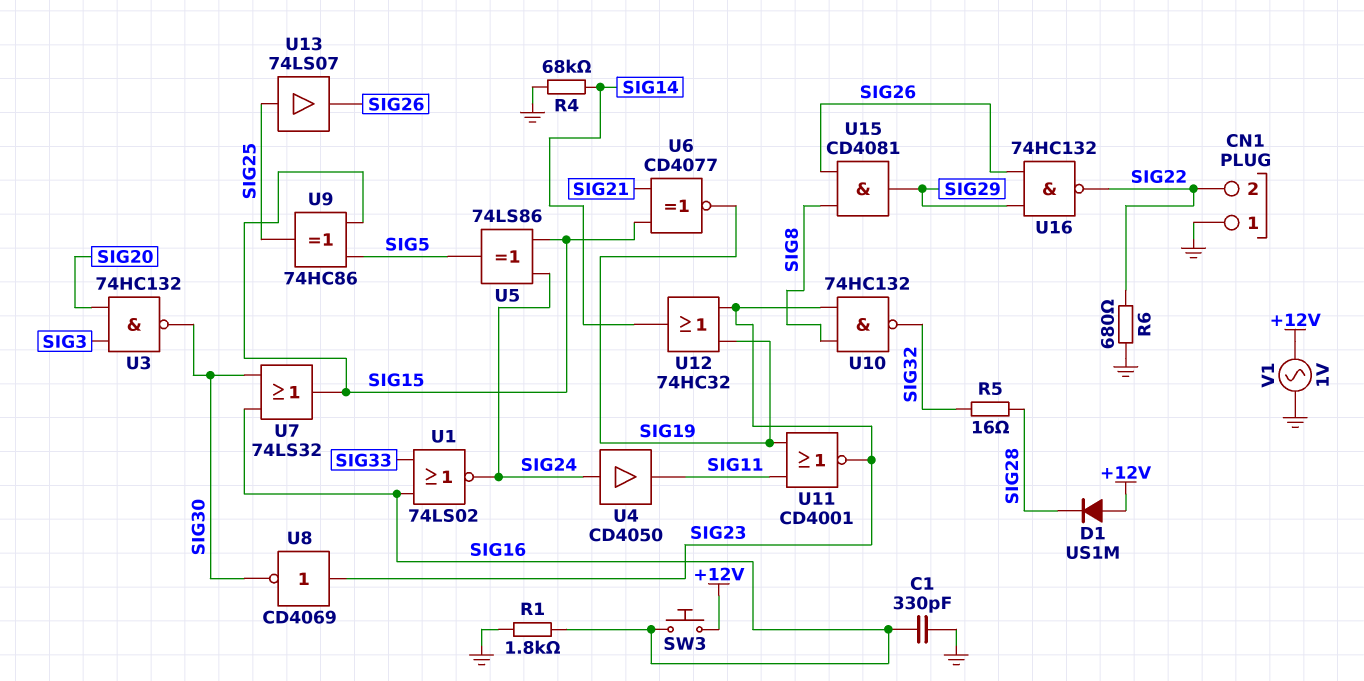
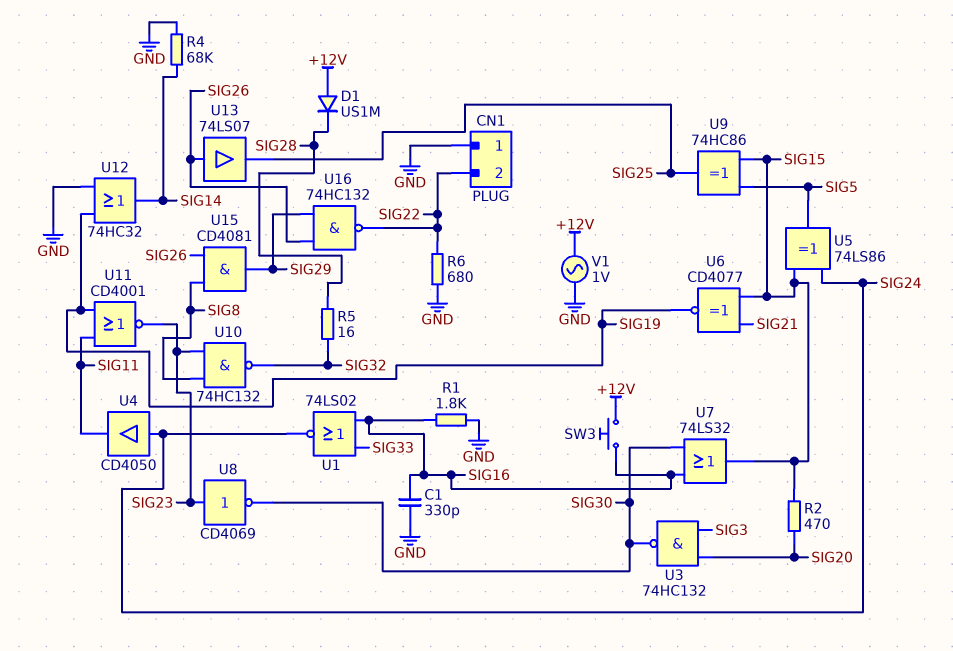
R2: none -> 470 (SIG15, SIG20)
U12: OR 74HC32 (in SIG19, in SIG23, out SIG14) -> OR 74HC32 (in GND, in SIG19, out SIG14)
U13: buffer 74LS07 (in SIG25, out SIG26) -> buffer 74LS07 (in SIG26, out SIG25)

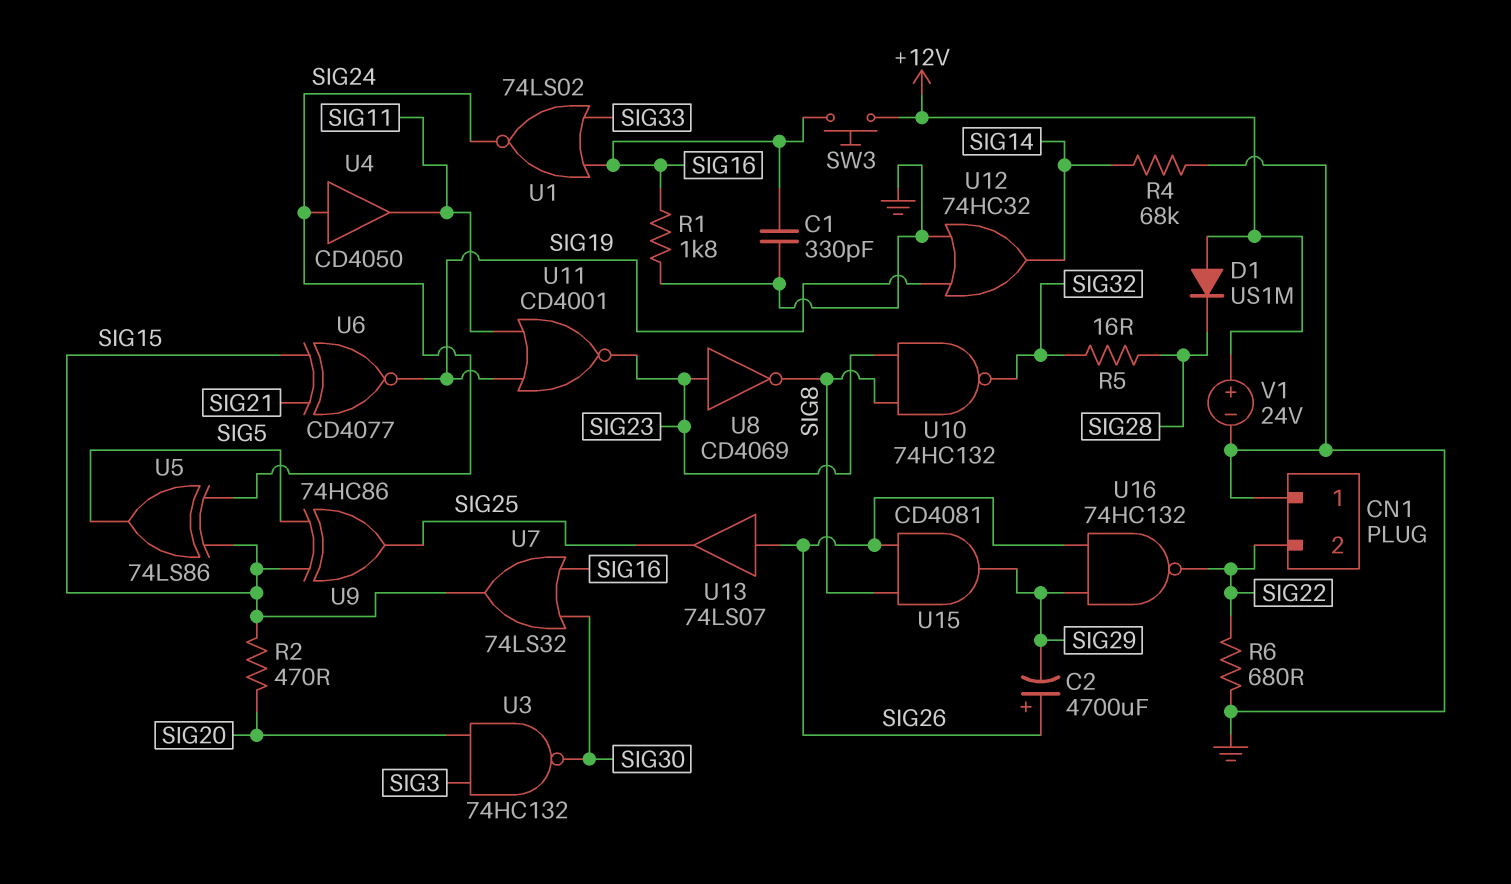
C2: none -> 4700uF (plus SIG26, minus SIG29)
U8: NOT CD4069 (in SIG23, out SIG30) -> NOT CD4069 (in SIG23, out SIG8)
V1: AC 1V (+12V, GND) -> 24V (plus +12V, minus GND)

